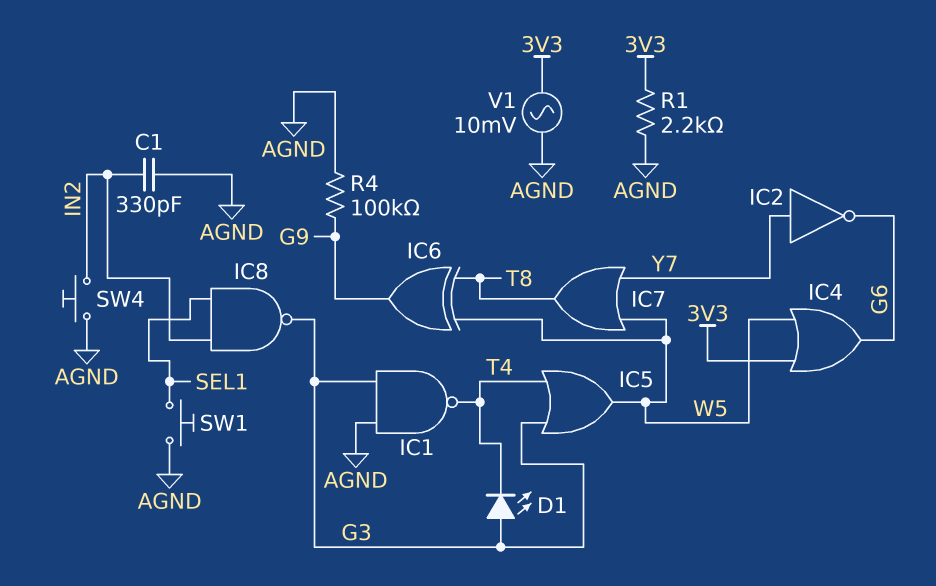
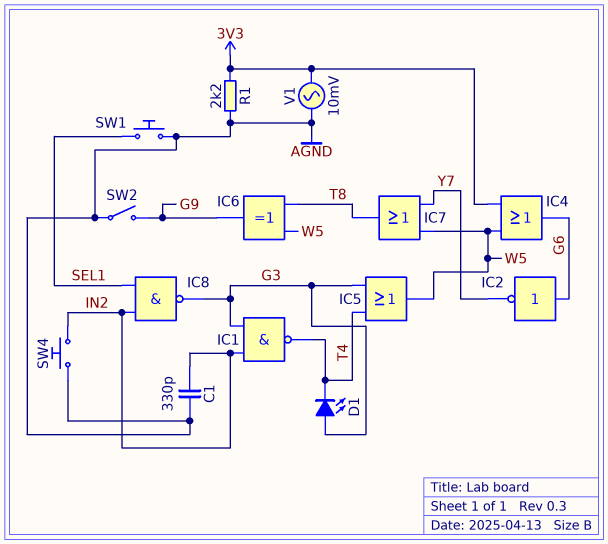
IC1: NAND (in AGND, in G3, out T4) -> NAND (in G3, in IN2, out T4)
IC2: NOT (in Y7, out G6) -> NOT (in G6, out Y7)
R4: 100k (AGND, G9) -> none
SW2: none -> switch (AGND, G9)

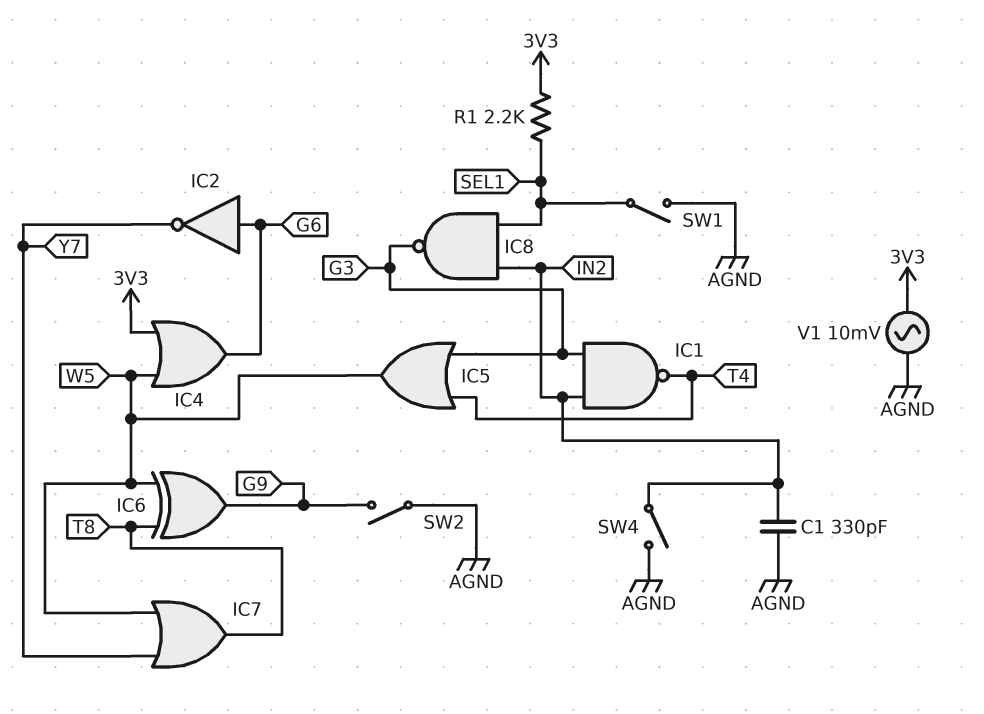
D1: LED (A G3, K T4) -> none
R1: 2.2k (3V3, AGND) -> 2.2k (3V3, SEL1)
SW1: button (AGND, SEL1) -> switch (AGND, SEL1)
SW4: button (AGND, IN2) -> switch (AGND, IN2)

